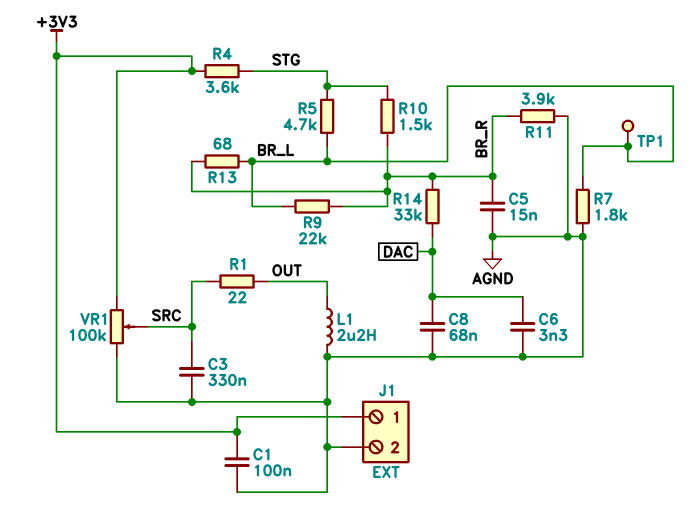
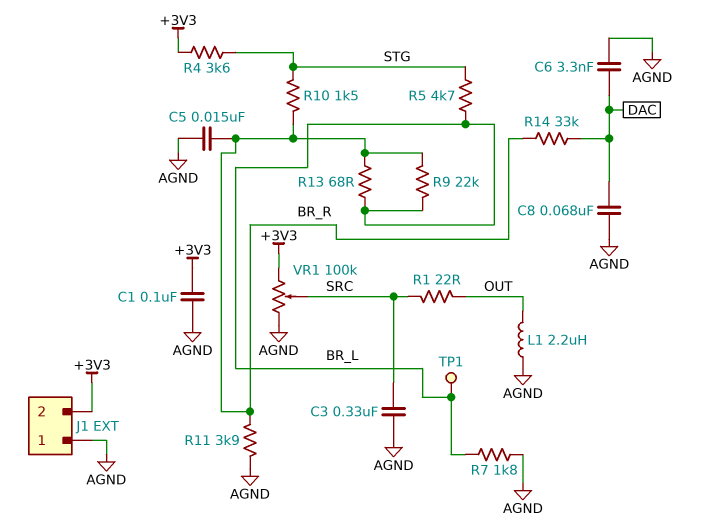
J1 pin 1: +3V3 -> AGND
J1 pin 2: AGND -> +3V3

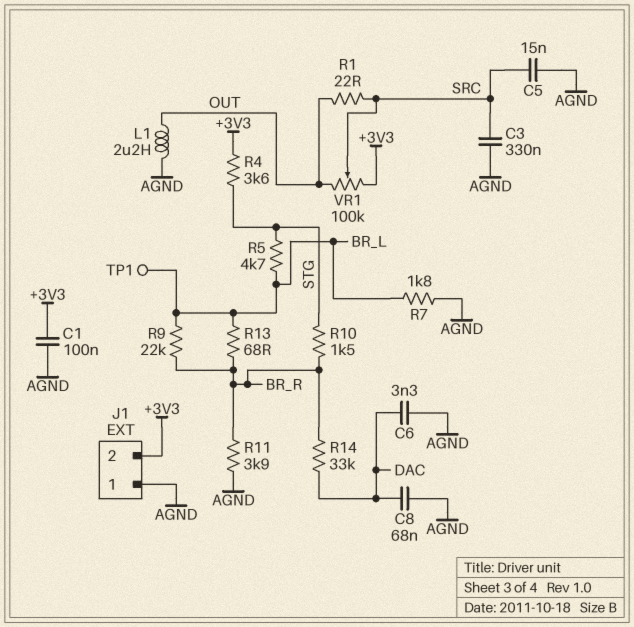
C5: 15nF (AGND, BR_R) -> 15nF (AGND, SRC)
VR1: 100k (+3V3, AGND, wiper SRC) -> 100k (+3V3, OUT, wiper SRC)

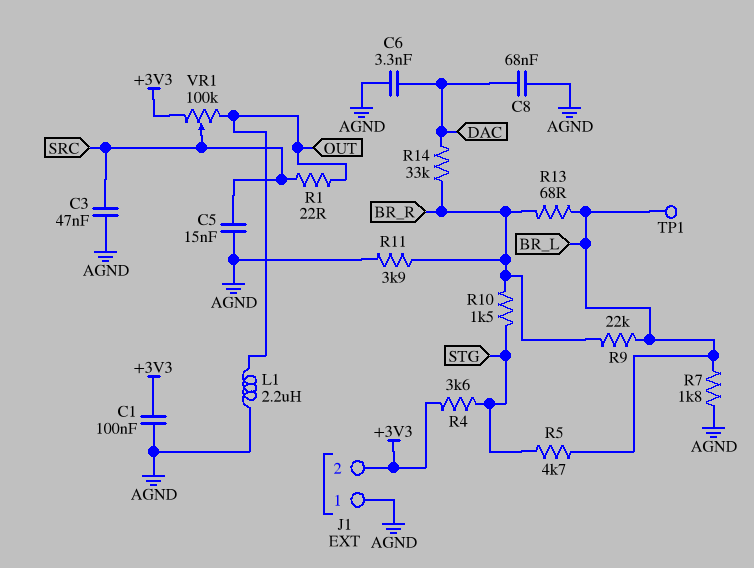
C3: 330nF (AGND, SRC) -> 47nF (AGND, SRC)

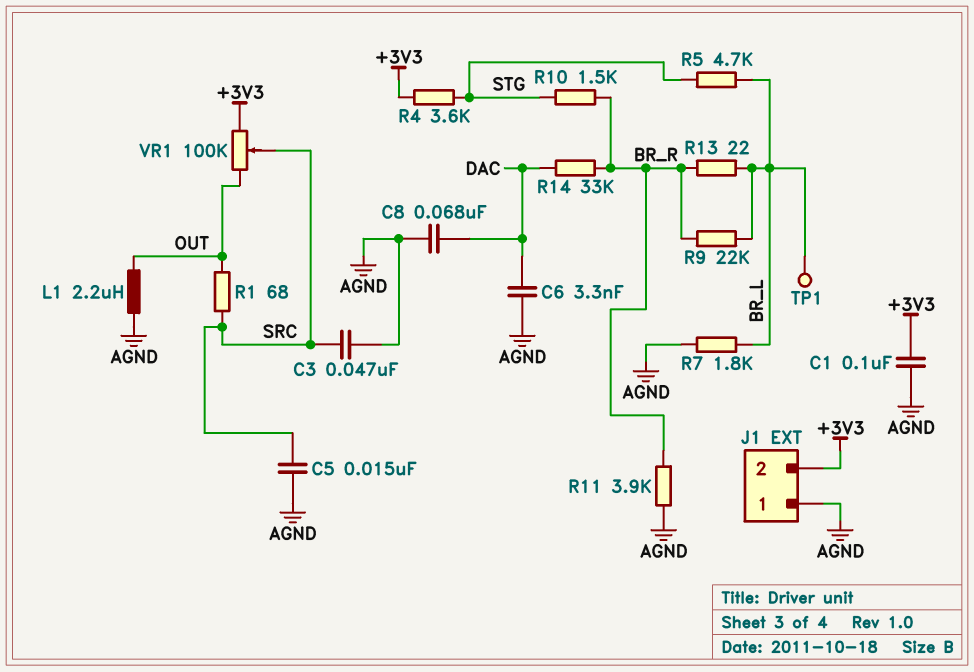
R1: 22 (OUT, SRC) -> 68 (OUT, SRC)
R13: 68 (BR_L, BR_R) -> 22 (BR_L, BR_R)

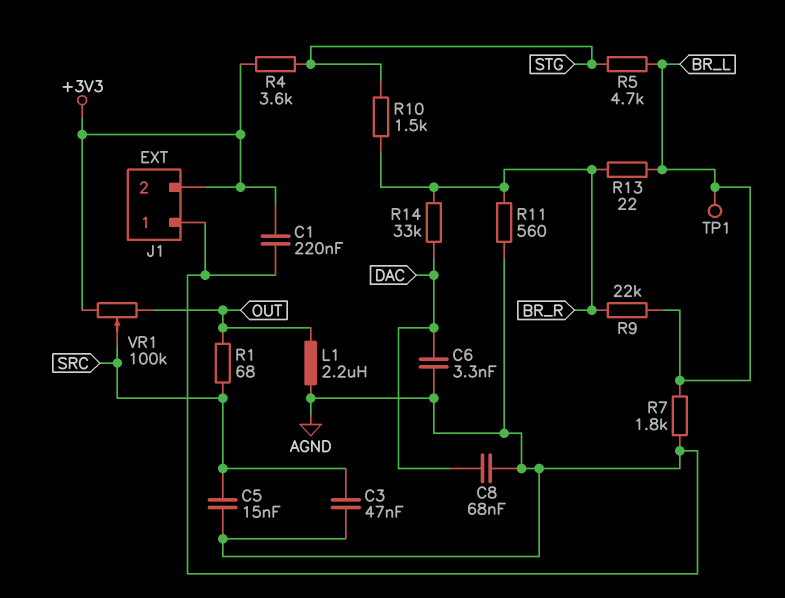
C1: 100nF (+3V3, AGND) -> 220nF (+3V3, AGND)
R11: 3.9k (AGND, BR_R) -> 560 (AGND, BR_R)

